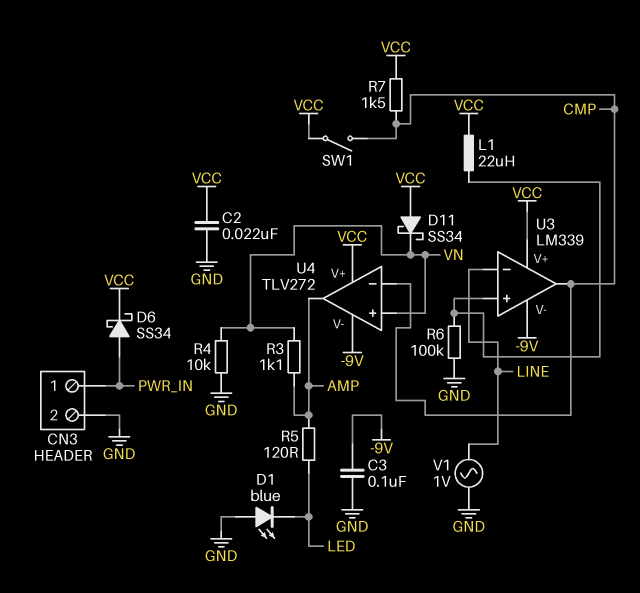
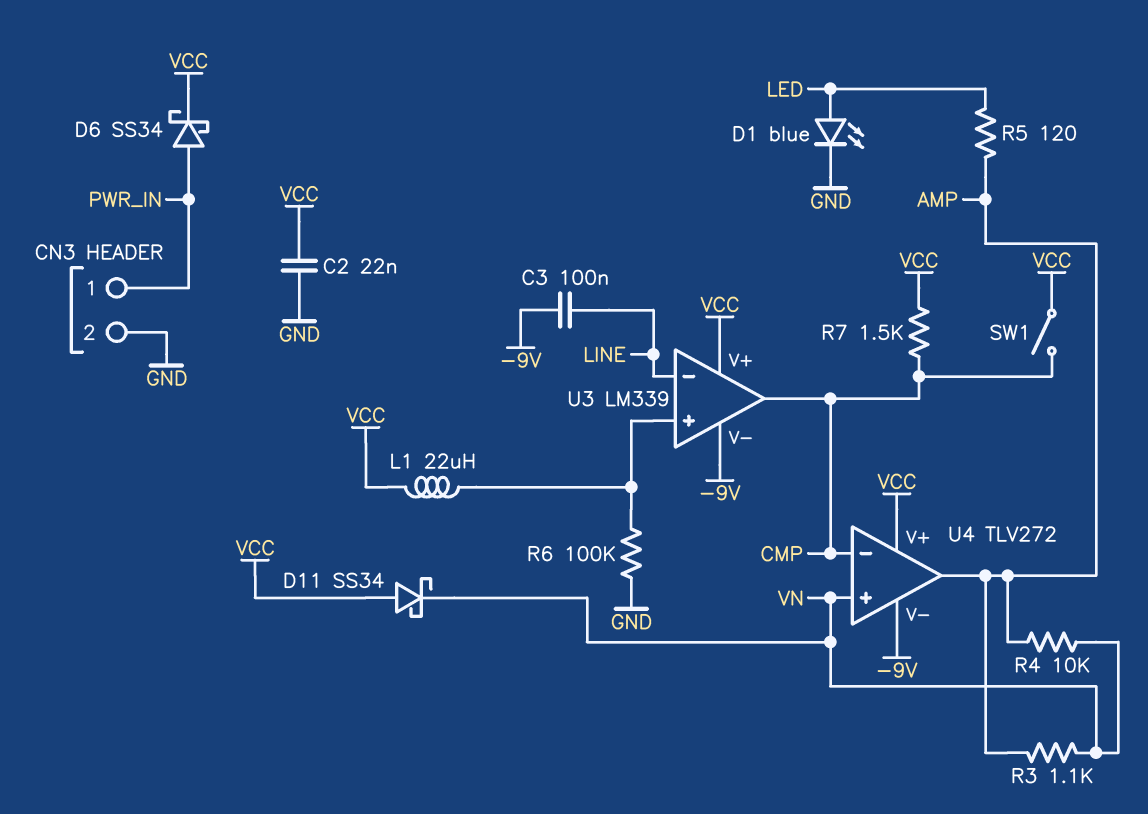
C3: 100nF (-9V, GND) -> 100nF (-9V, LINE)
D1: LED blue (A GND, K LED) -> LED blue (A LED, K GND)
R4: 10k (GND, VN) -> 10k (AMP, VN)
V1: AC 1V (GND, LINE) -> none

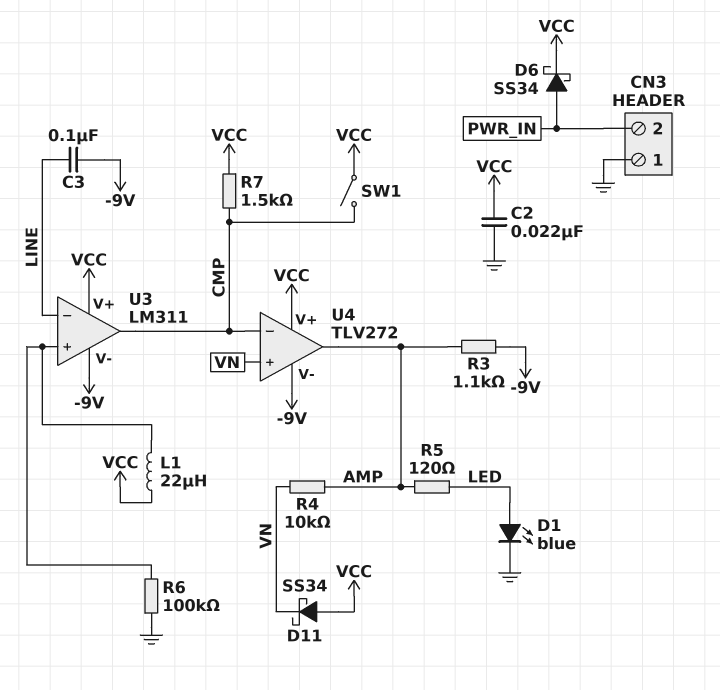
CN3 pin 1: PWR_IN -> GND
CN3 pin 2: GND -> PWR_IN
R3: 1.1k (AMP, VN) -> 1.1k (-9V, AMP)
U3: LM339 -> LM311

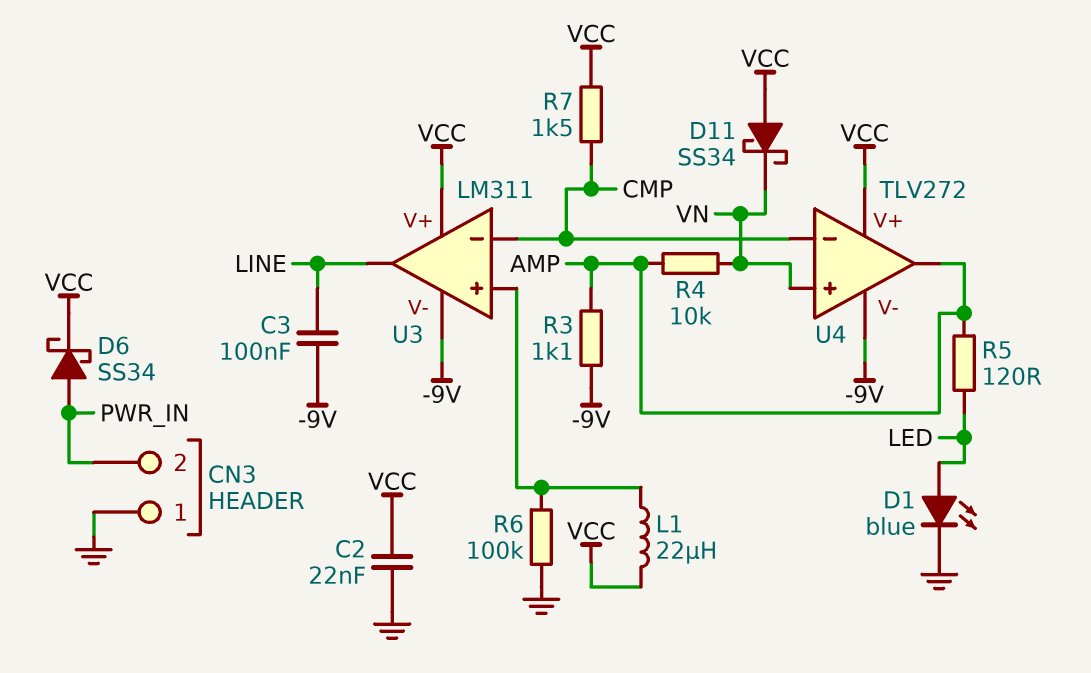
SW1: switch (CMP, VCC) -> none
U3 pin in-: LINE -> CMP
U3 pin out: CMP -> LINE

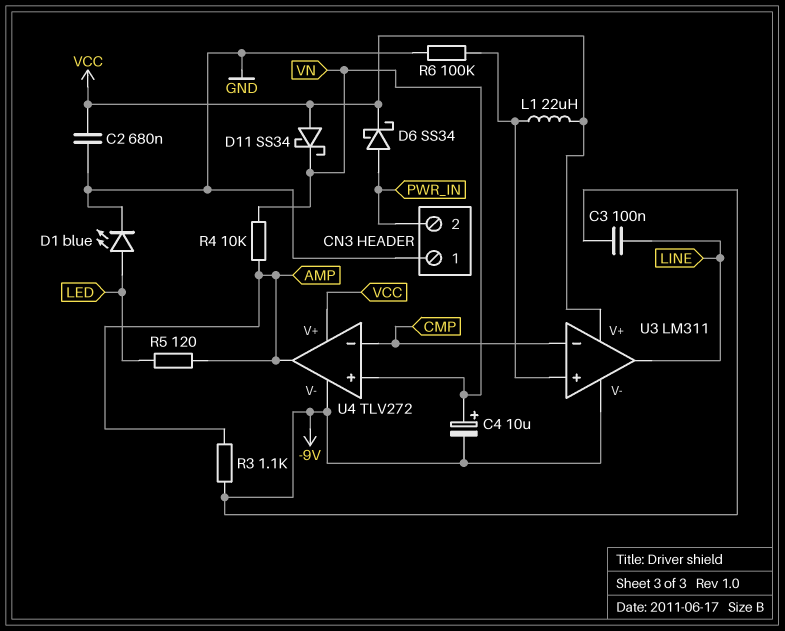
C2: 22nF (GND, VCC) -> 680nF (GND, VCC)
C4: none -> 10uF (plus VN, minus -9V)
R7: 1.5k (CMP, VCC) -> none

